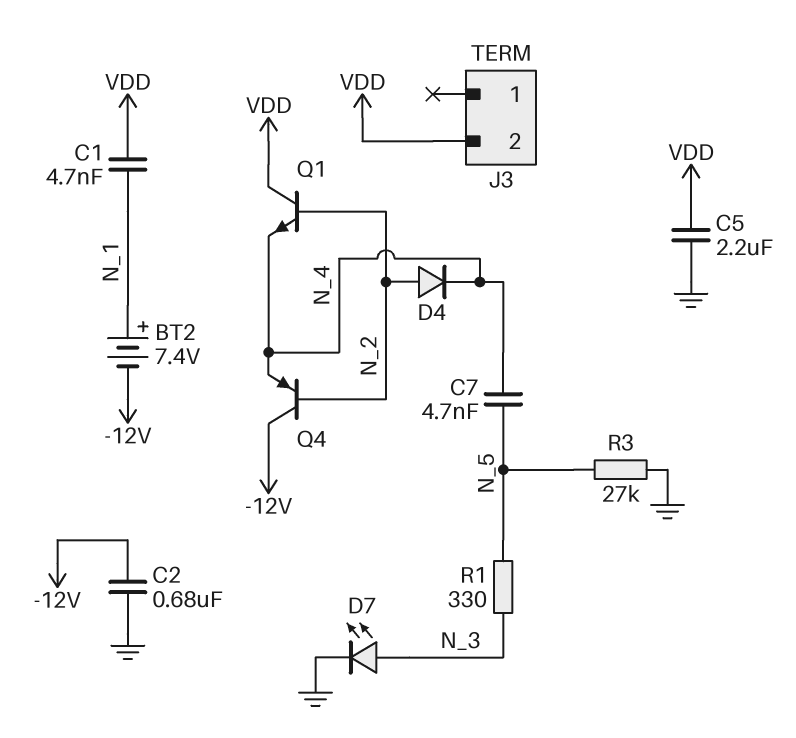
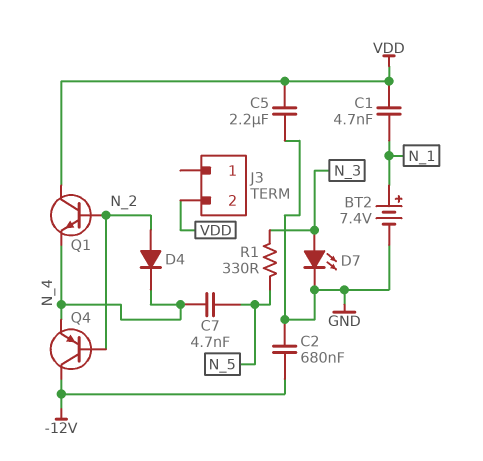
BT2: 7.4V (plus N_1, minus -12V) -> 7.4V (plus N_1, minus GND)
R3: 27k (GND, N_5) -> none

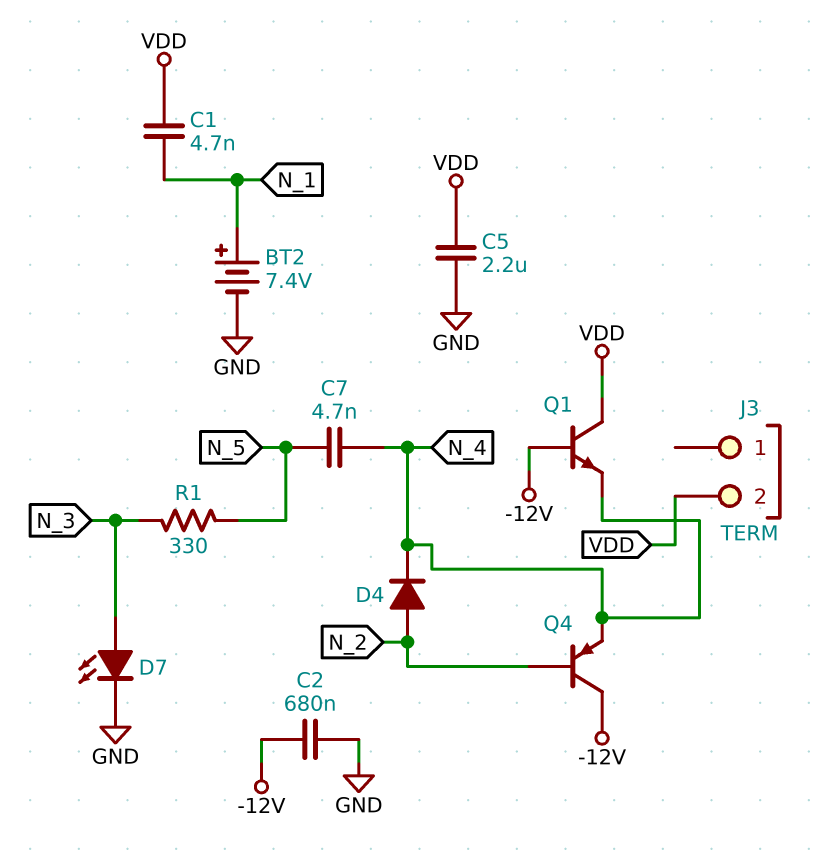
Q1: NPN (B N_2, C VDD, E N_4) -> NPN (B -12V, C VDD, E N_4)

